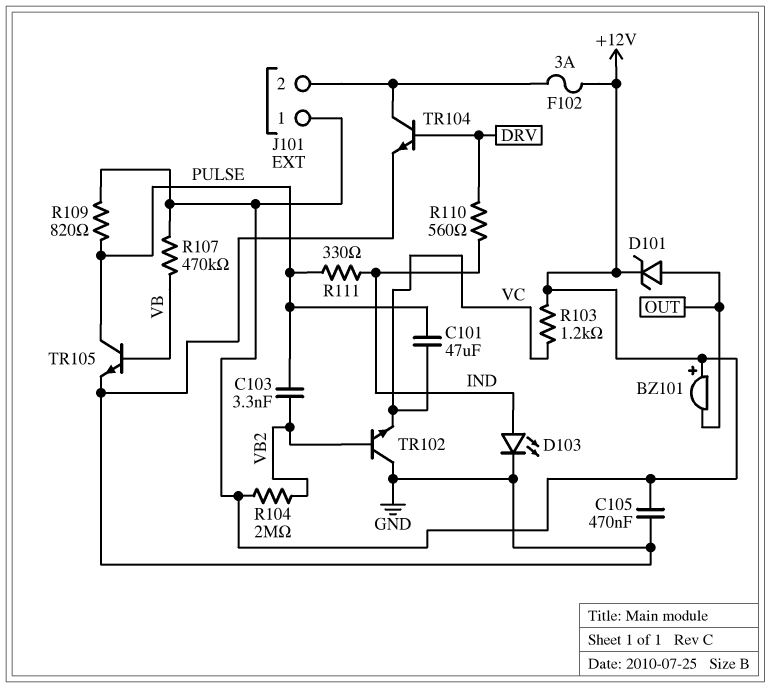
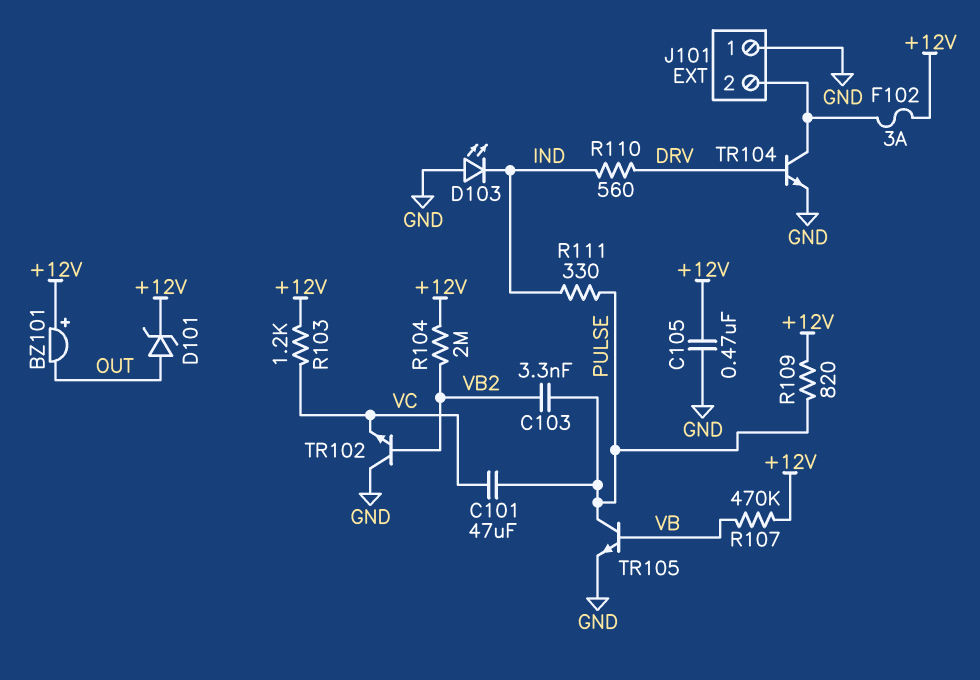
D103: LED (A IND, K GND) -> LED (A GND, K IND)
J101 pin 1: +12V -> GND

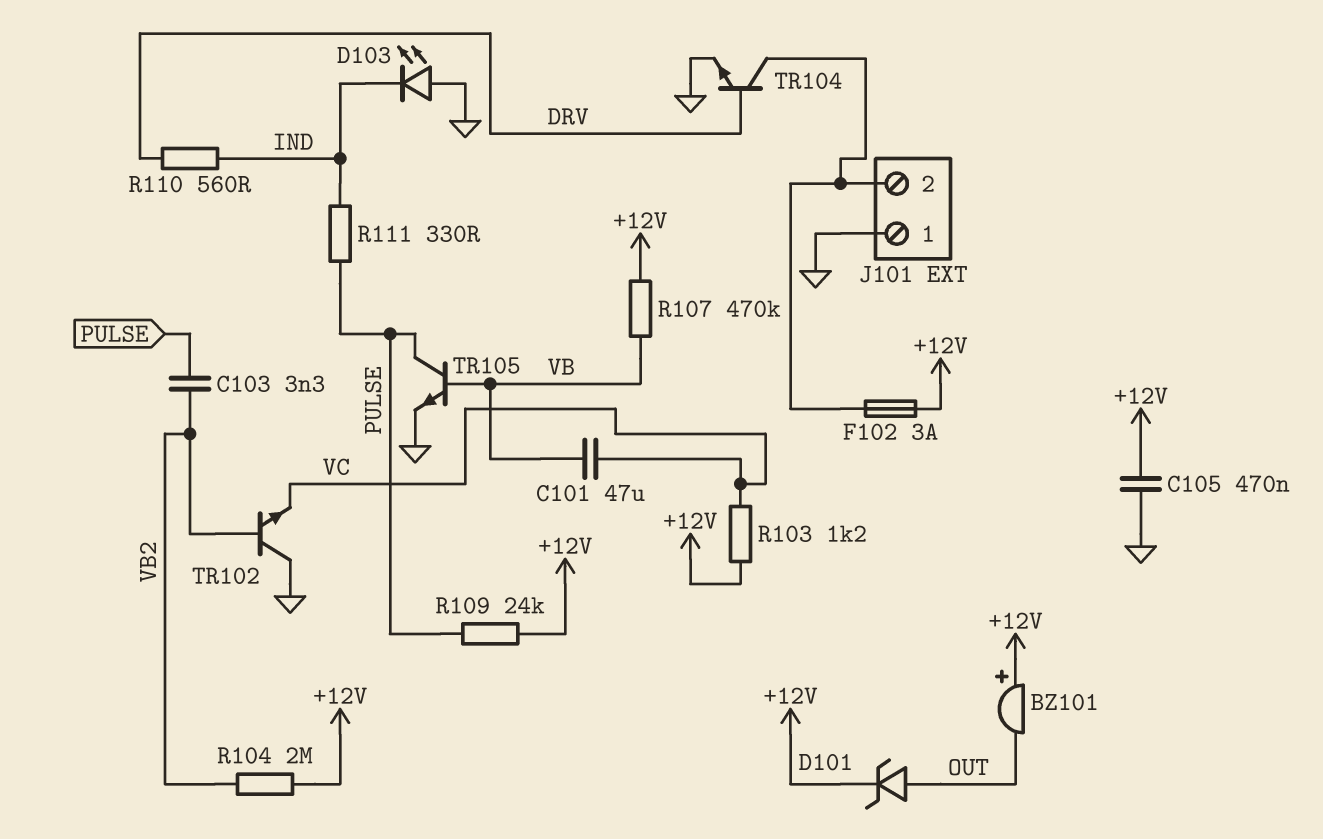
C101: 47uF (PULSE, VC) -> 47uF (VB, VC)
R109: 820 (+12V, PULSE) -> 24k (+12V, PULSE)

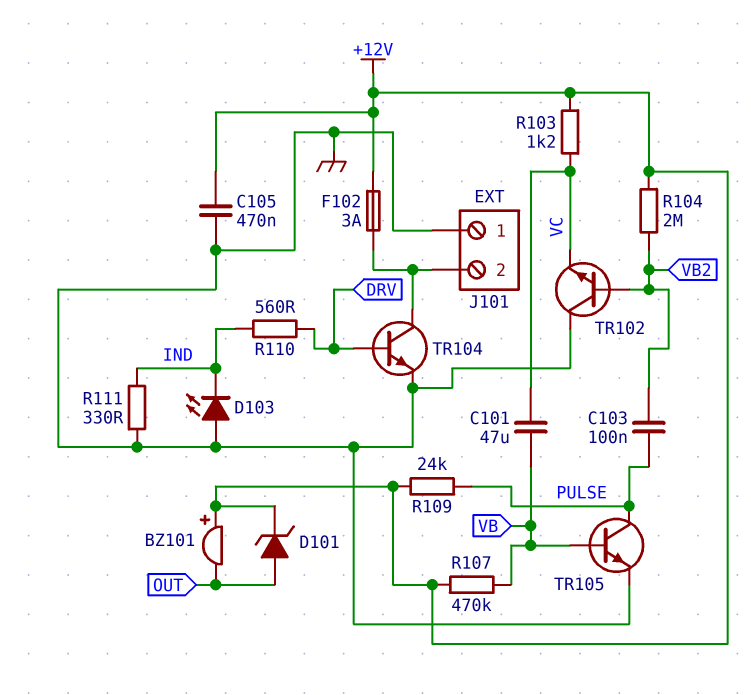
C103: 3.3nF (PULSE, VB2) -> 100nF (PULSE, VB2)
R111: 330 (IND, PULSE) -> 330 (GND, IND)

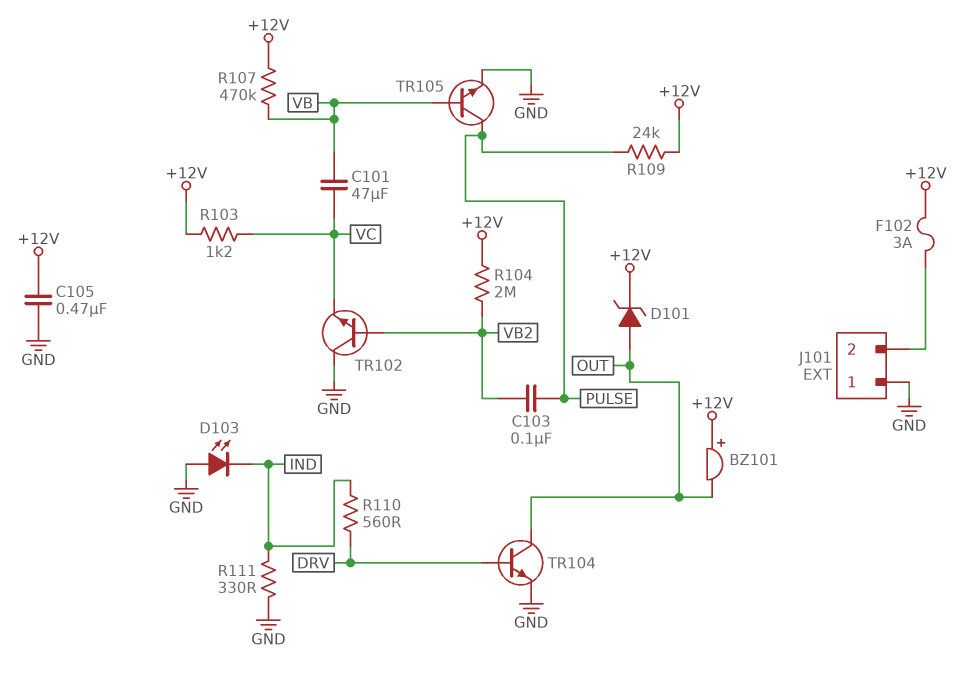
TR104: NPN (B DRV, C J101/2, E GND) -> NPN (B DRV, C OUT, E GND)

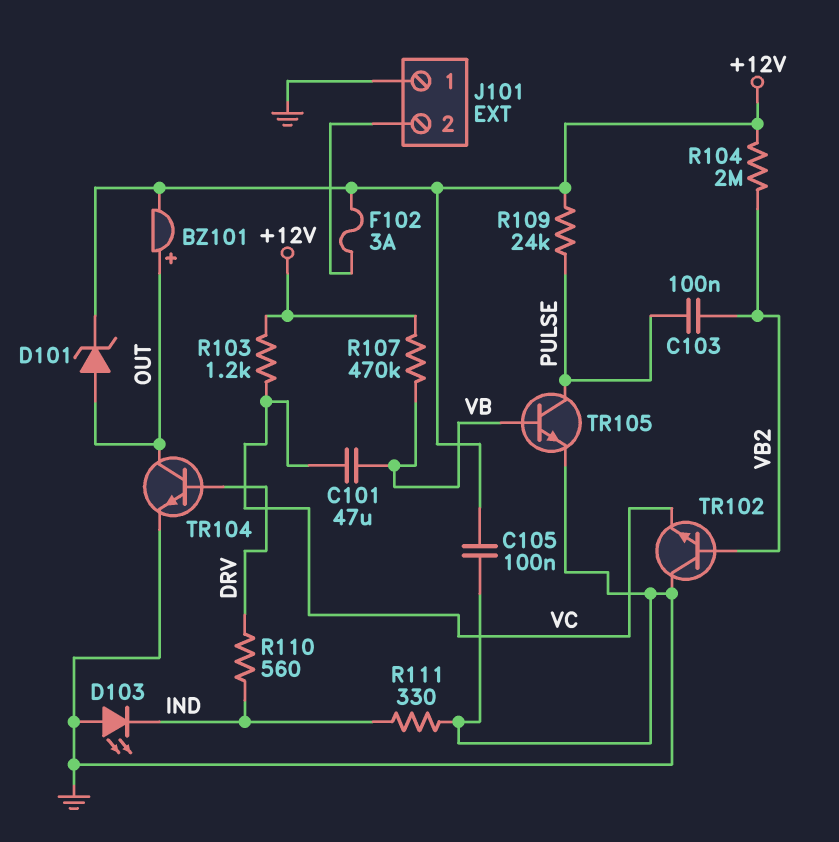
BZ101: buzzer (plus +12V, minus OUT) -> buzzer (plus OUT, minus +12V)
C105: 470nF (+12V, GND) -> 100nF (+12V, GND)

